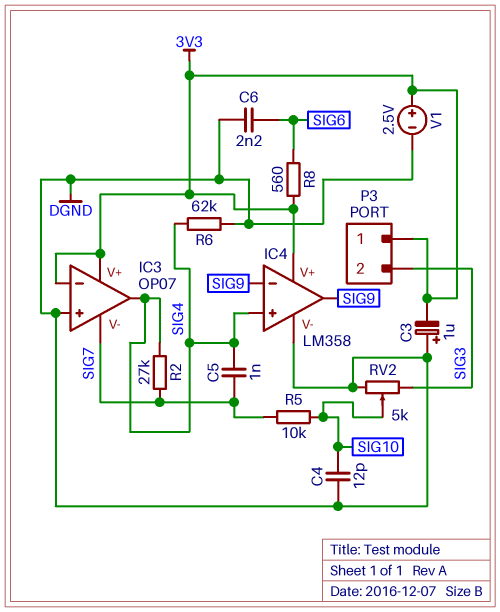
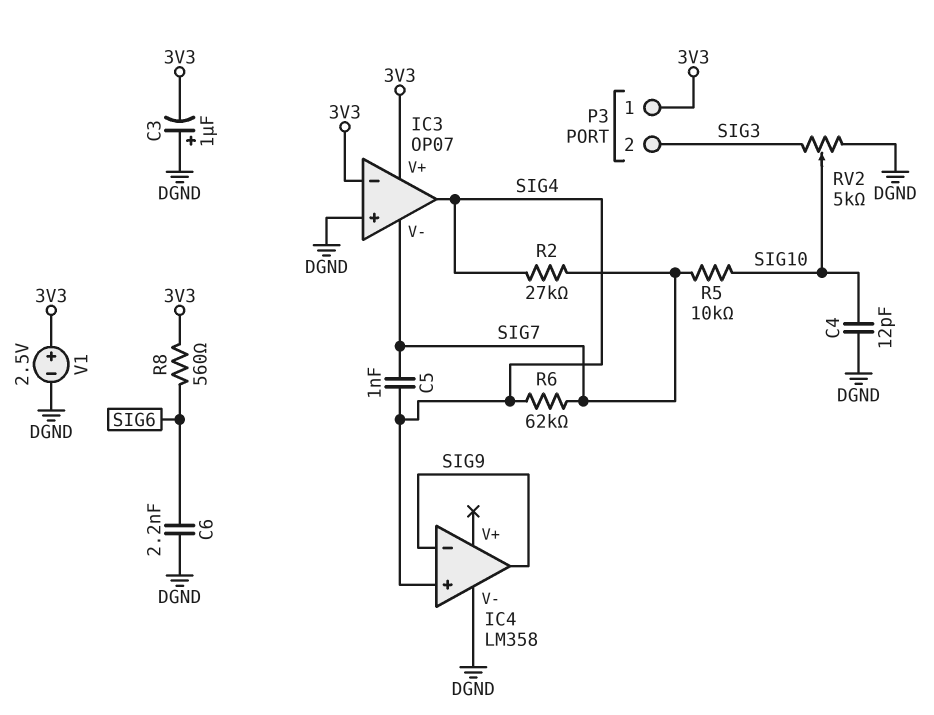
IC4 pin V+: 3V3 -> none
R6: 62k (DGND, SIG4) -> 62k (SIG4, SIG7)

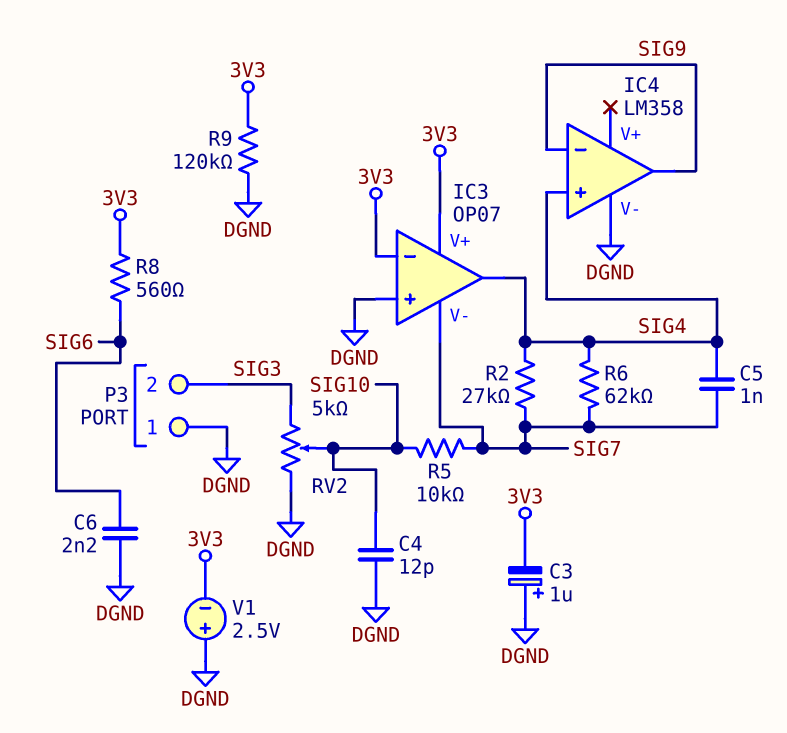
P3 pin 1: 3V3 -> DGND
R9: none -> 120k (3V3, DGND)
V1: 2.5V (plus 3V3, minus DGND) -> 2.5V (plus DGND, minus 3V3)

